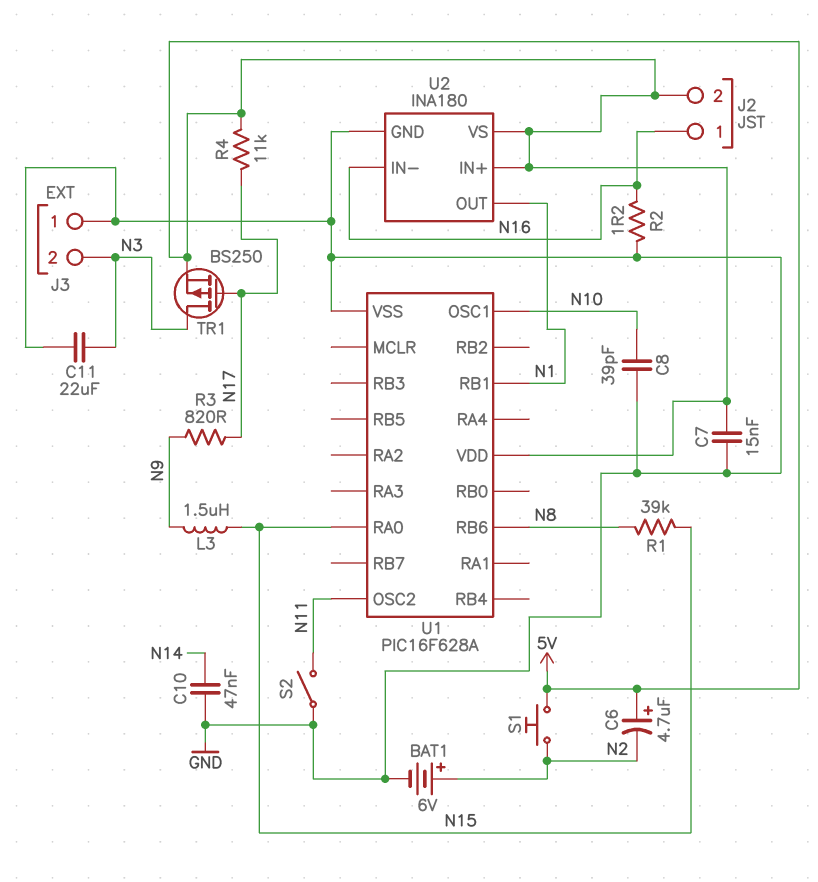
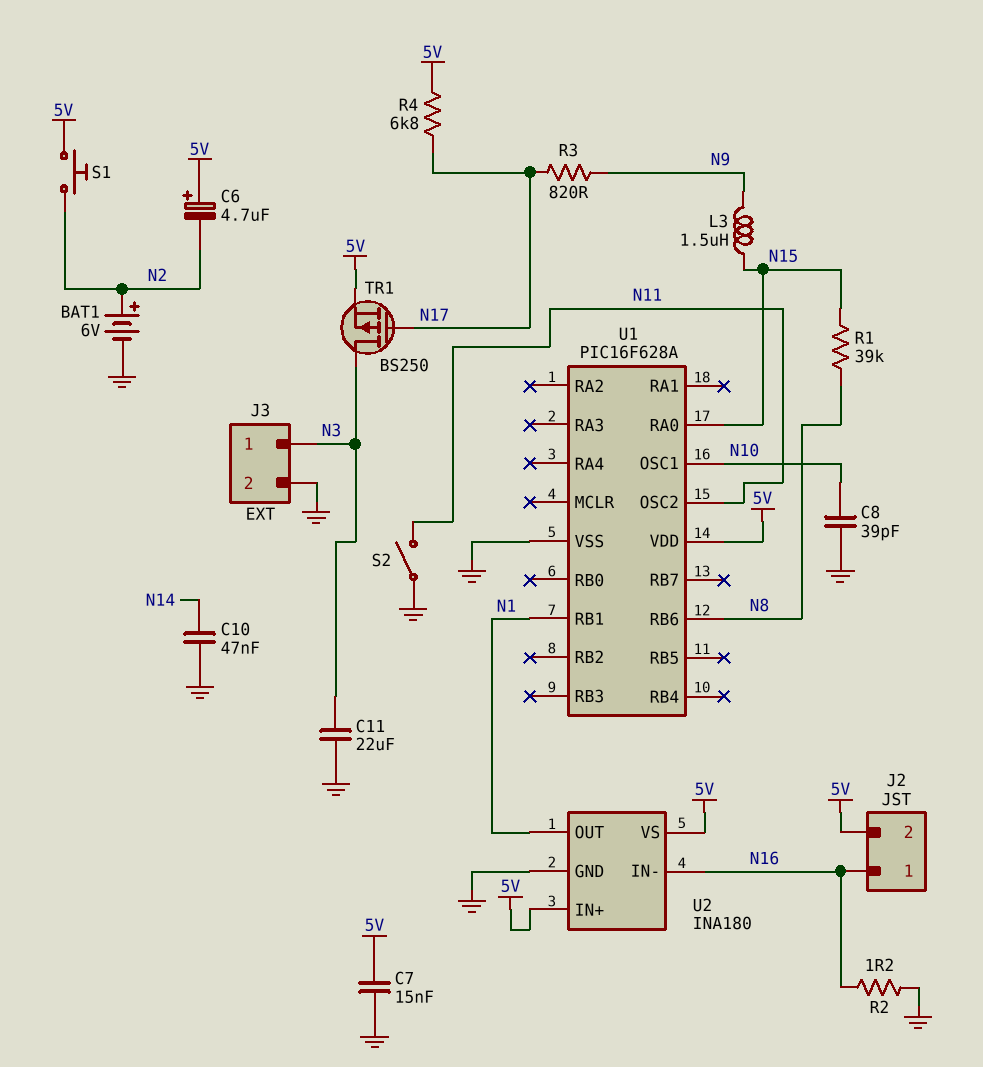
J3 pin 1: GND -> N3
J3 pin 2: N3 -> GND
R4: 11k (5V, N17) -> 6.8k (5V, N17)

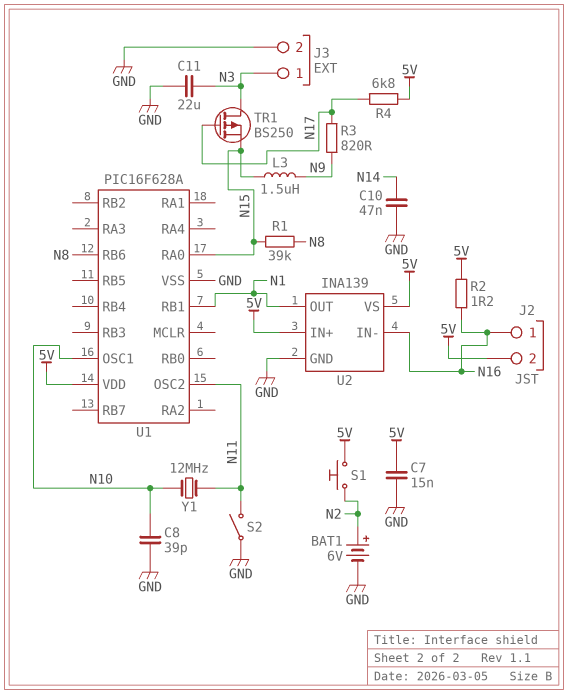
C6: 4.7uF (plus 5V, minus N2) -> none
R2: 1.2 (GND, N16) -> 1.2 (5V, N16)
TR1: PMOS BS250 (G N17, D N3, S 5V) -> PMOS BS250 (G N17, D N3, S N15)
U2: INA180 -> INA139
Y1: none -> 12MHz (N10, N11)

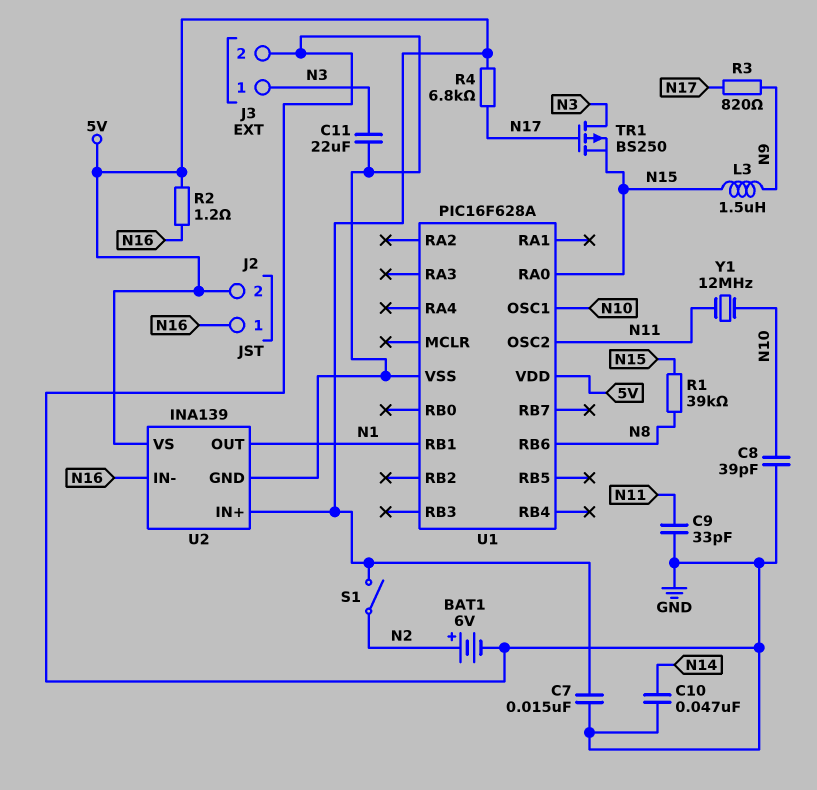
C9: none -> 33pF (GND, N11)
S1: button (5V, N2) -> switch (5V, N2)
S2: switch (GND, N11) -> none

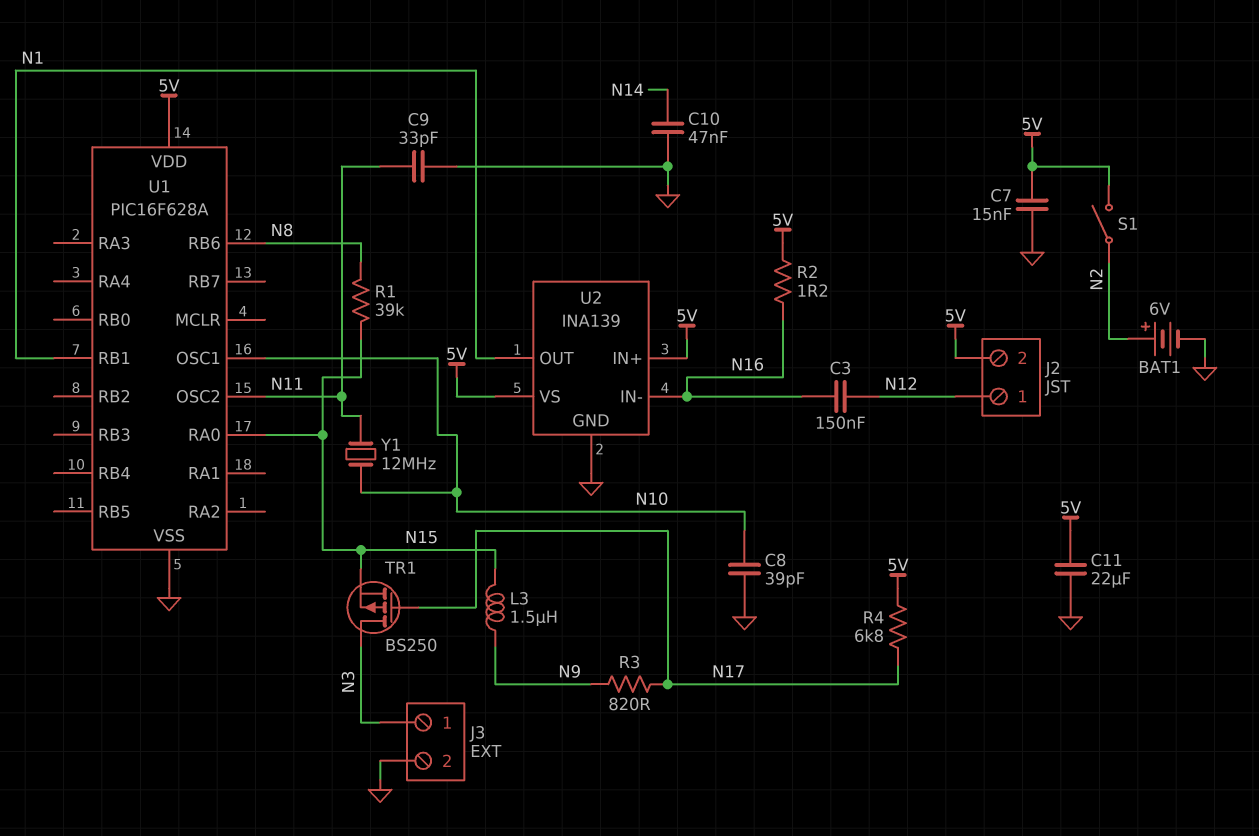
C3: none -> 150nF (N12, N16)
C11: 22uF (GND, N3) -> 22uF (5V, GND)
J2 pin 1: N16 -> N12

